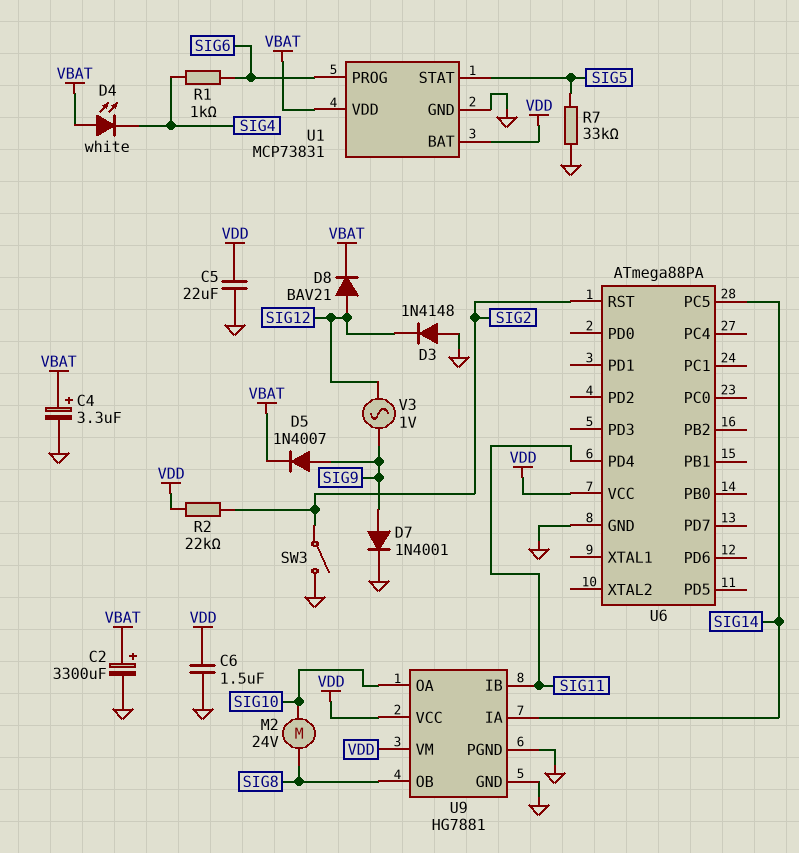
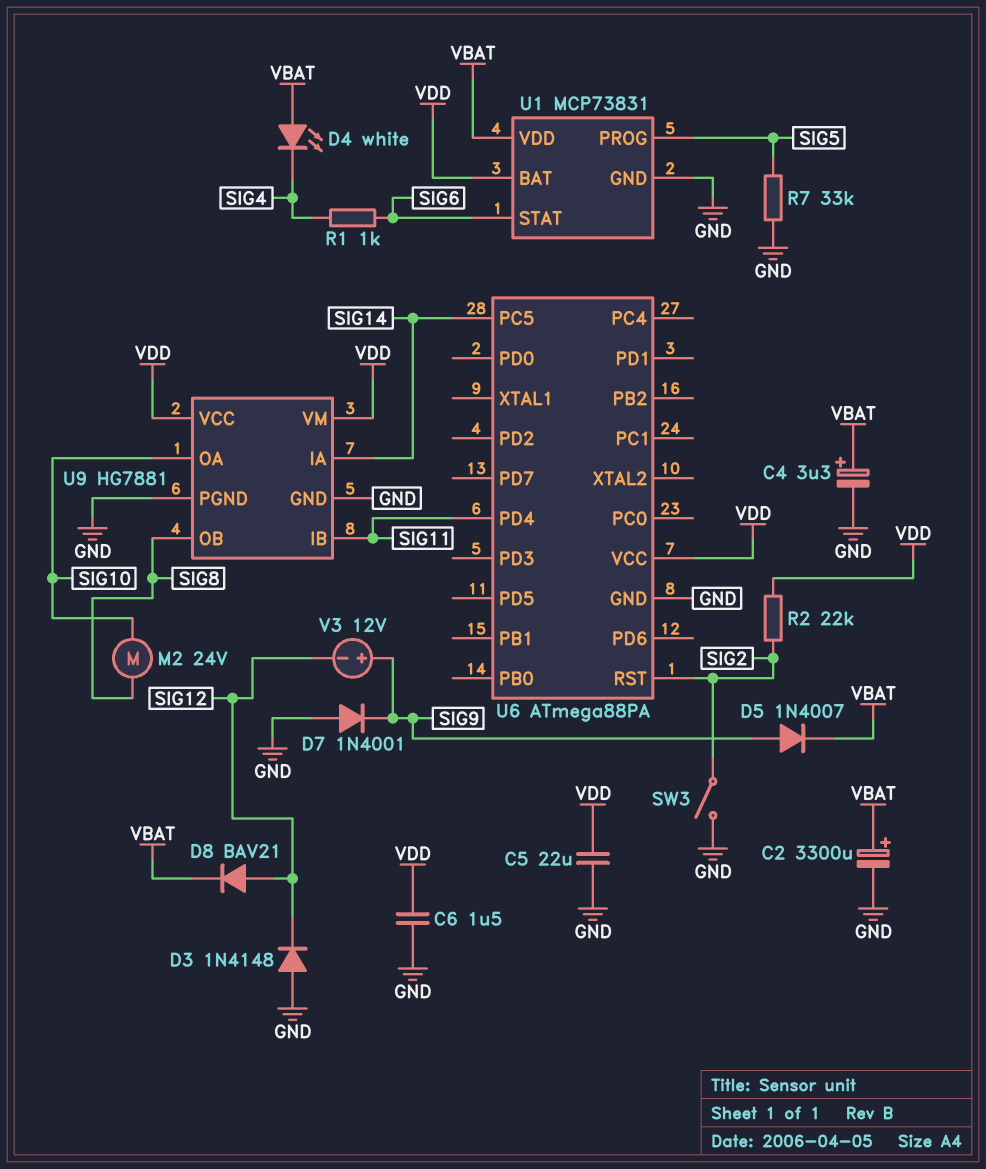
D7: diode 1N4001 (A SIG9, K GND) -> diode 1N4001 (A GND, K SIG9)
U1 pin PROG: SIG6 -> SIG5
U1 pin STAT: SIG5 -> SIG6
V3: AC 1V (SIG9, SIG12) -> 12V (plus SIG9, minus SIG12)

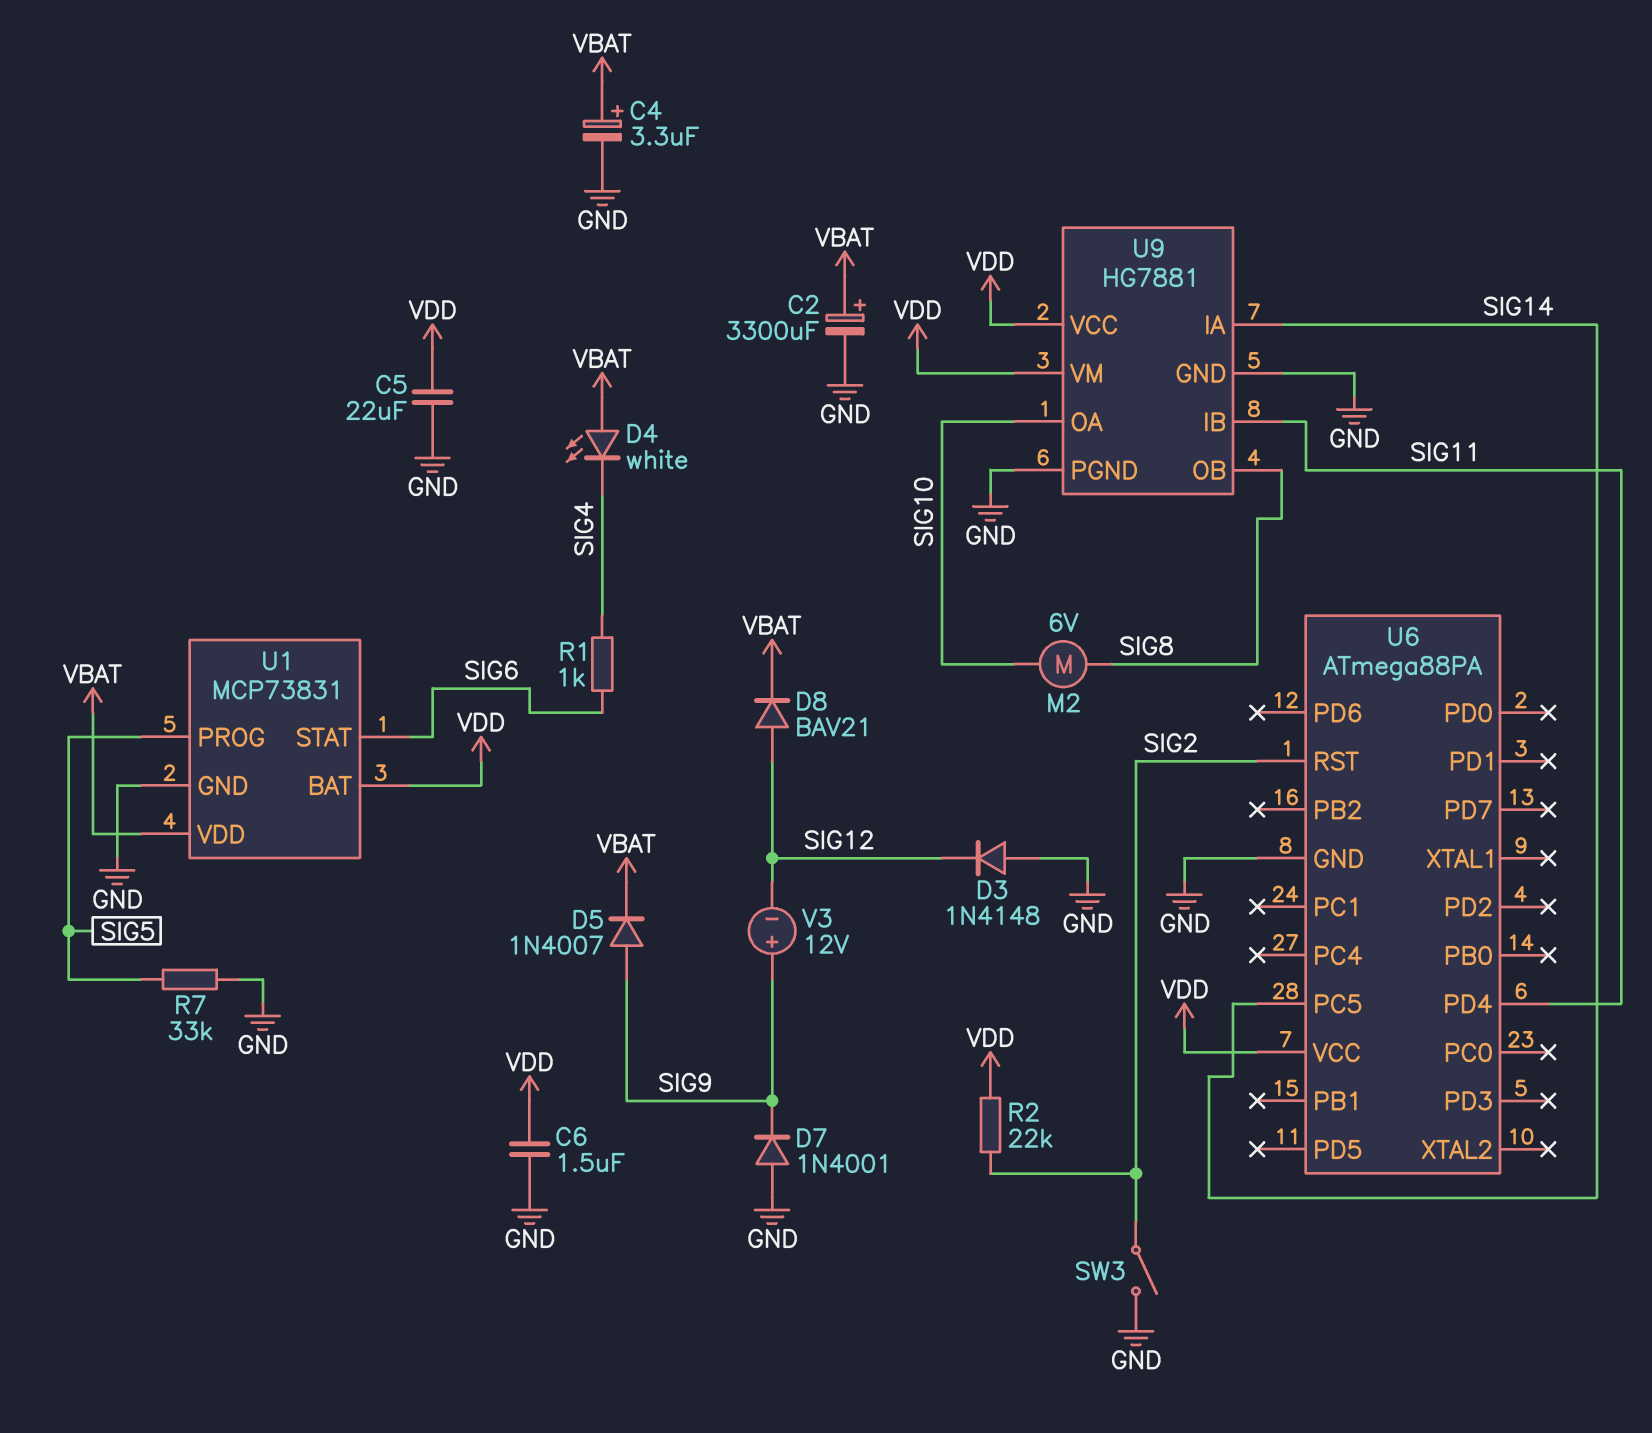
M2: motor 24V (SIG8, SIG10) -> motor 6V (SIG8, SIG10)

